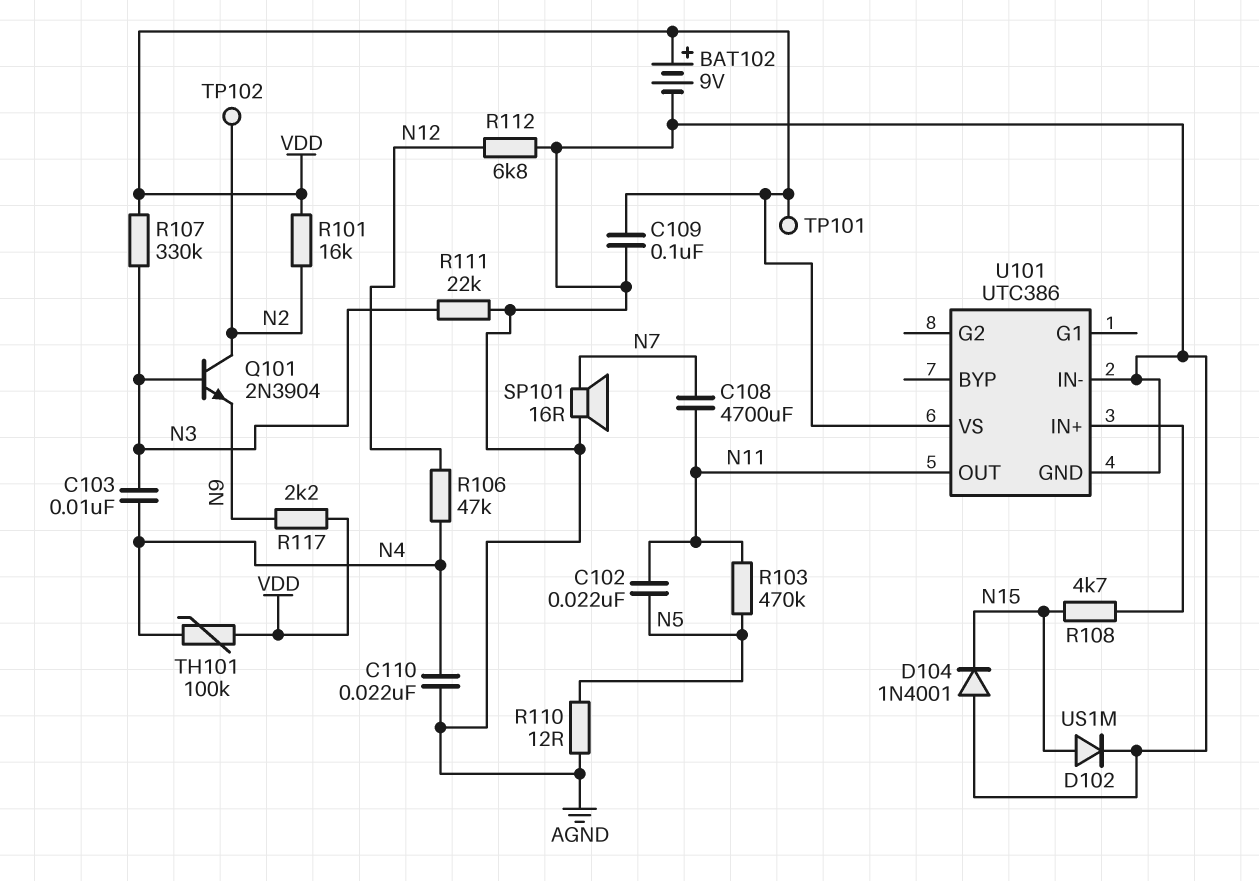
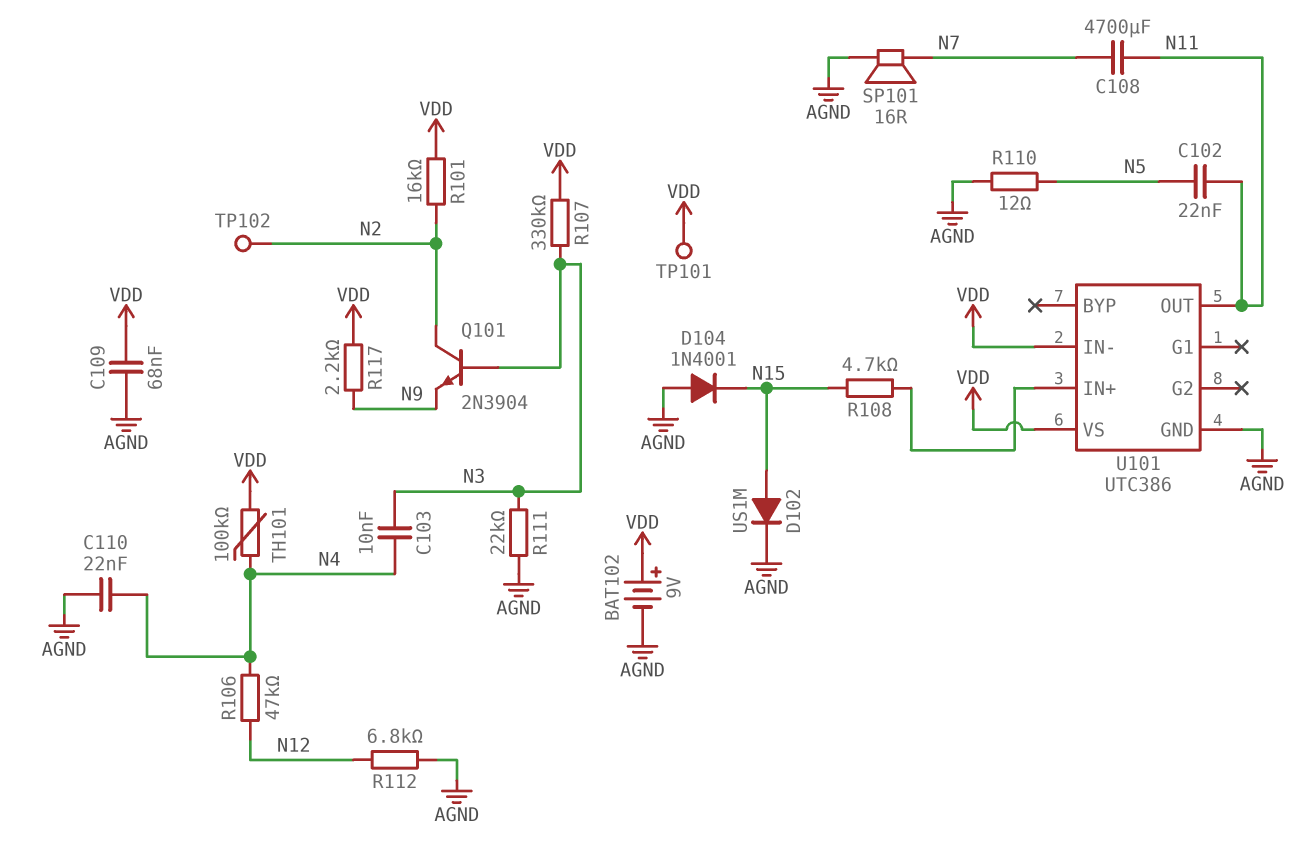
C109: 100nF (AGND, VDD) -> 68nF (AGND, VDD)
R103: 470k (N5, N11) -> none
U101 pin IN-: AGND -> VDD

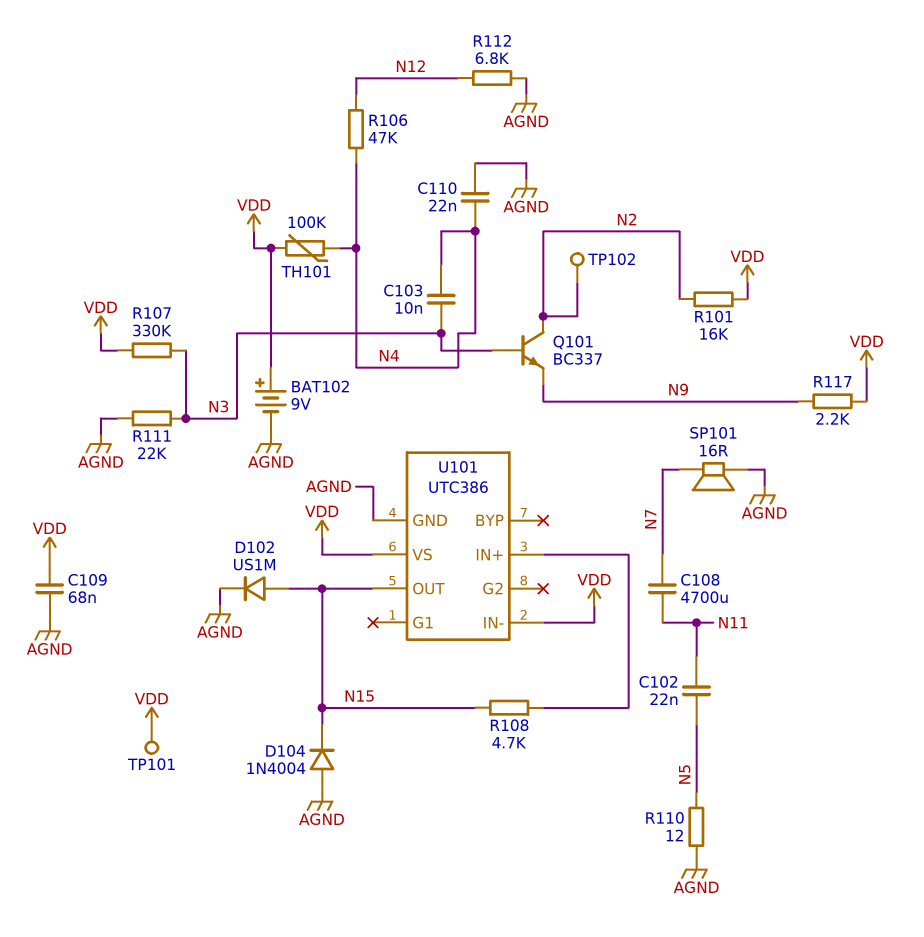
D104: diode 1N4001 (A AGND, K N15) -> diode 1N4004 (A AGND, K N15)
Q101: NPN 2N3904 (B N3, C N2, E N9) -> NPN BC337 (B N3, C N2, E N9)
U101 pin OUT: N11 -> N15

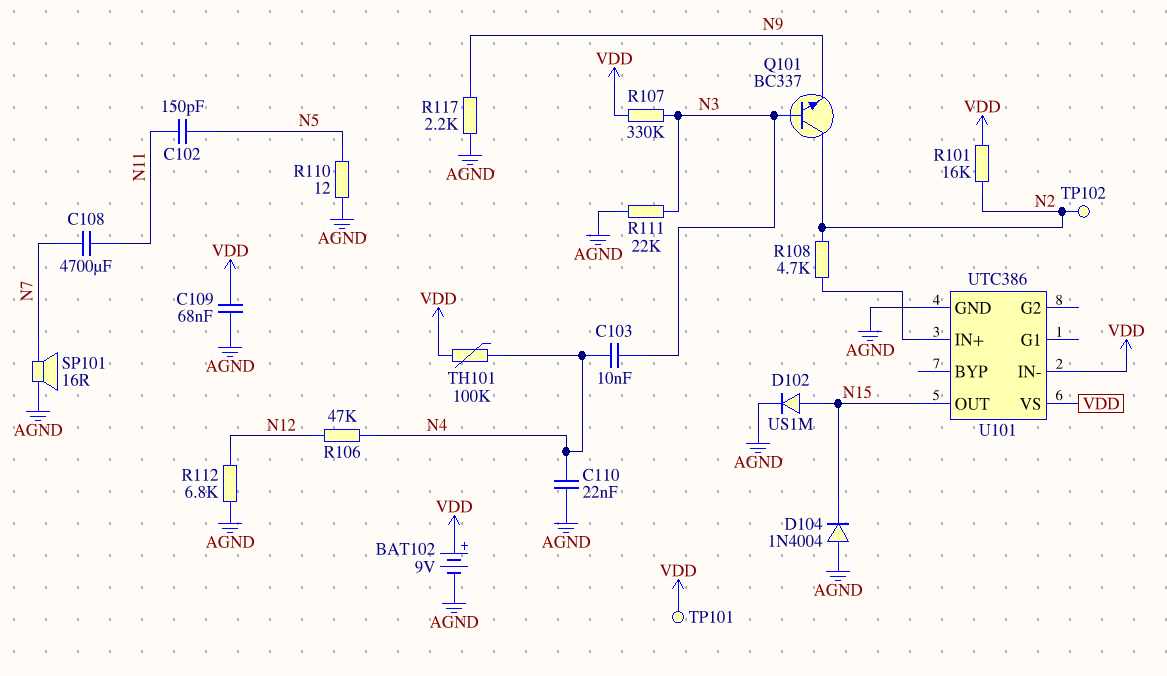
C102: 22nF (N5, N11) -> 150pF (N5, N11)
R108: 4.7k (N15, U101/IN+) -> 4.7k (N2, U101/IN+)
R117: 2.2k (N9, VDD) -> 2.2k (AGND, N9)

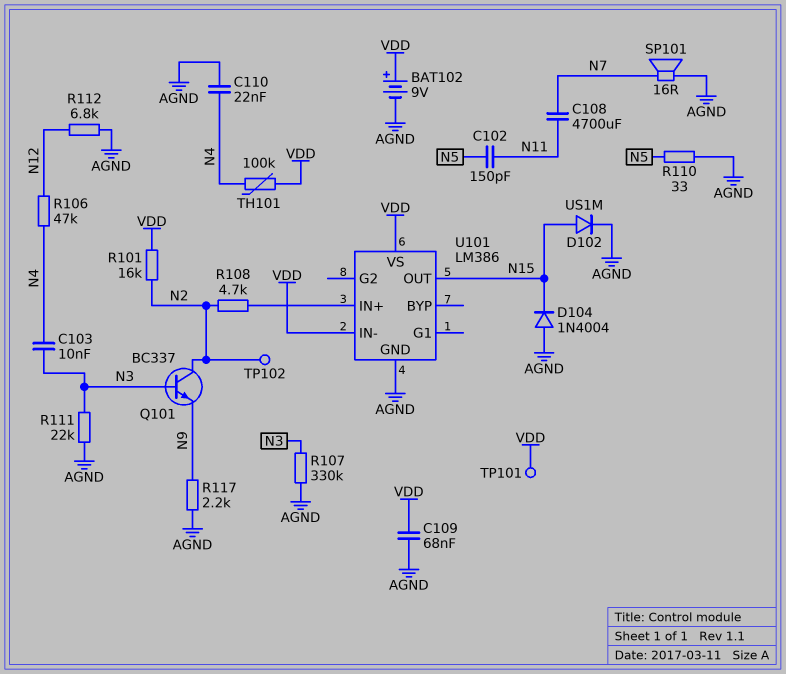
R107: 330k (N3, VDD) -> 330k (AGND, N3)
R110: 12 (AGND, N5) -> 33 (AGND, N5)
U101: UTC386 -> LM386

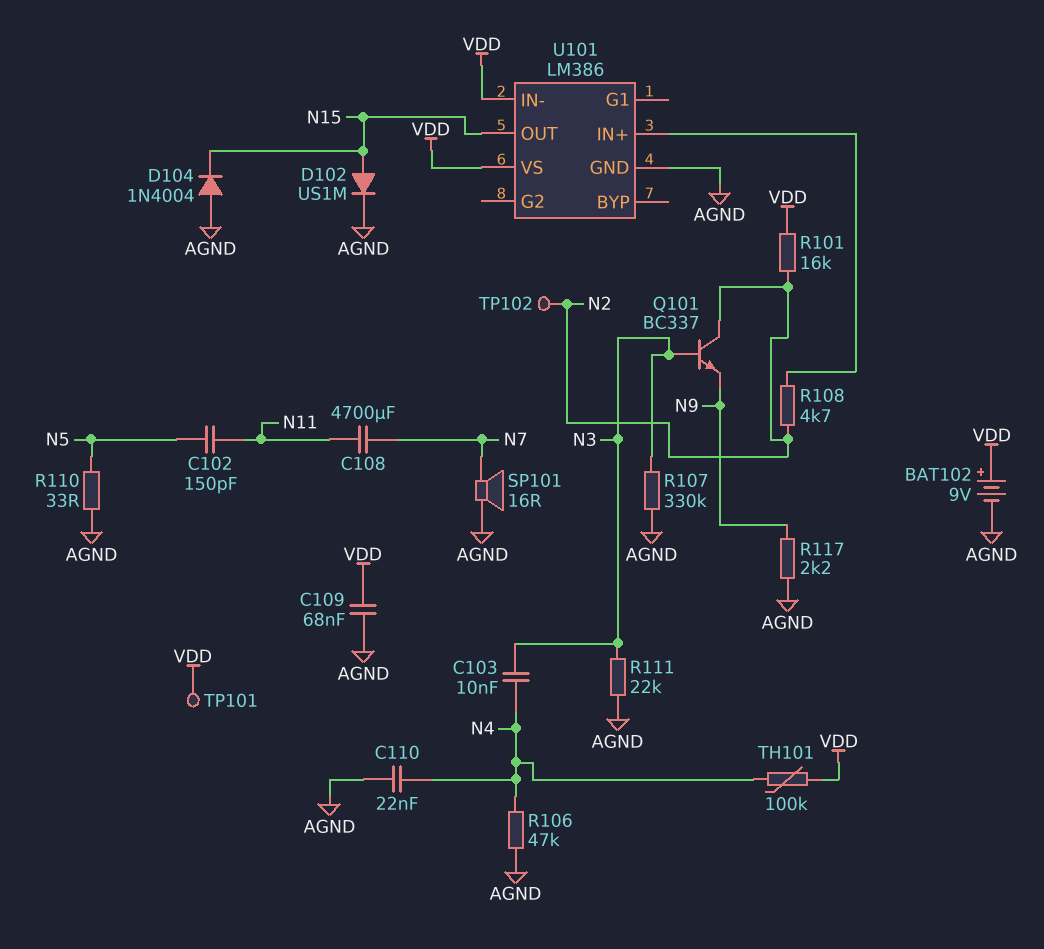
R106: 47k (N4, N12) -> 47k (AGND, N4)
R112: 6.8k (AGND, N12) -> none

